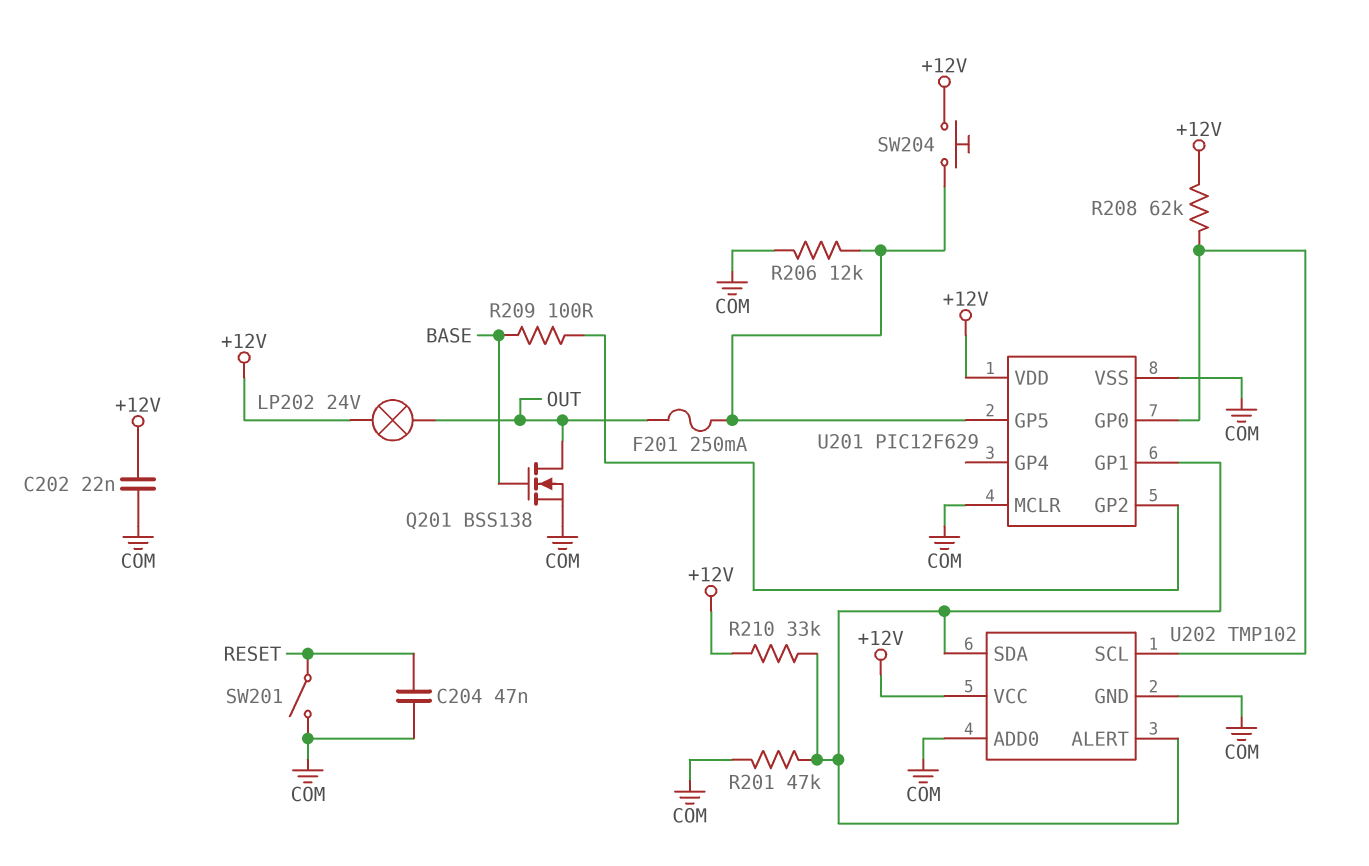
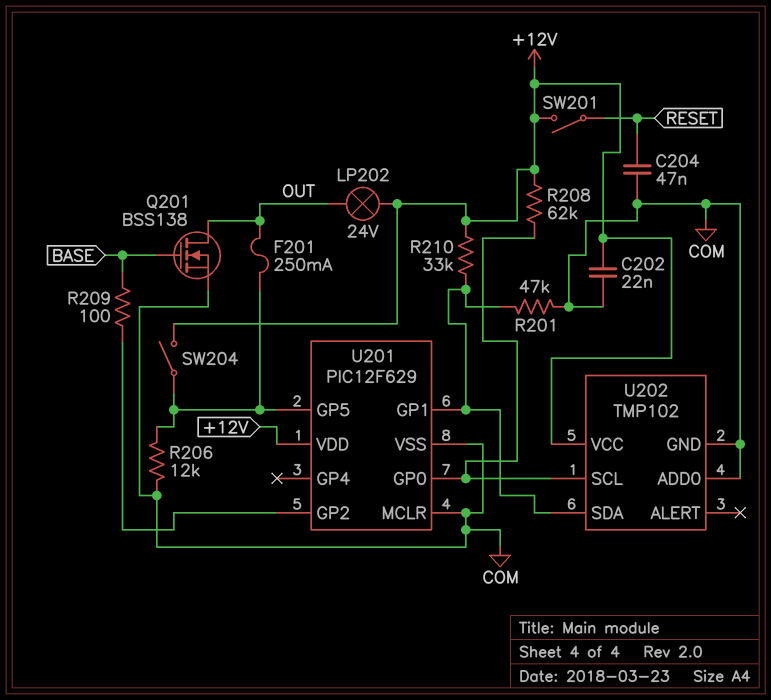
SW201: switch (COM, RESET) -> switch (+12V, RESET)
SW204: button (+12V, U201/GP5) -> switch (+12V, U201/GP5)
U202 pin ALERT: U201/GP1 -> none

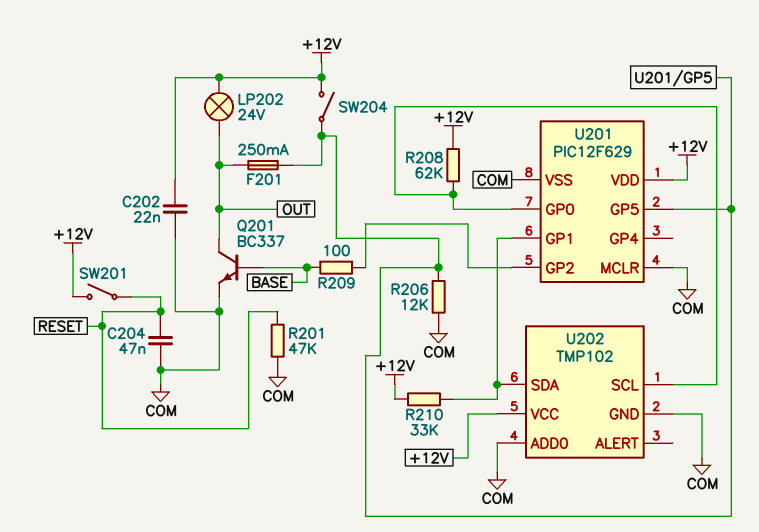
Q201: NMOS BSS138 (G BASE, D OUT, S COM) -> NPN BC337 (B BASE, C OUT, E COM)
R201: 47k (COM, U201/GP1) -> 47k (COM, RESET)

